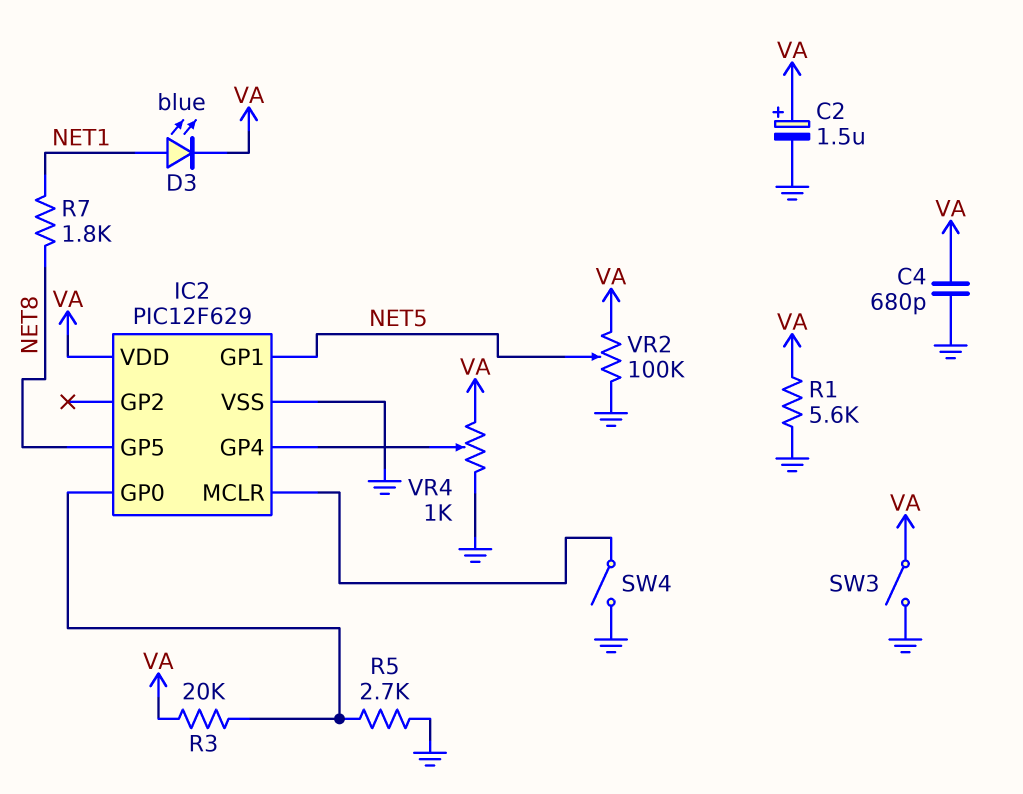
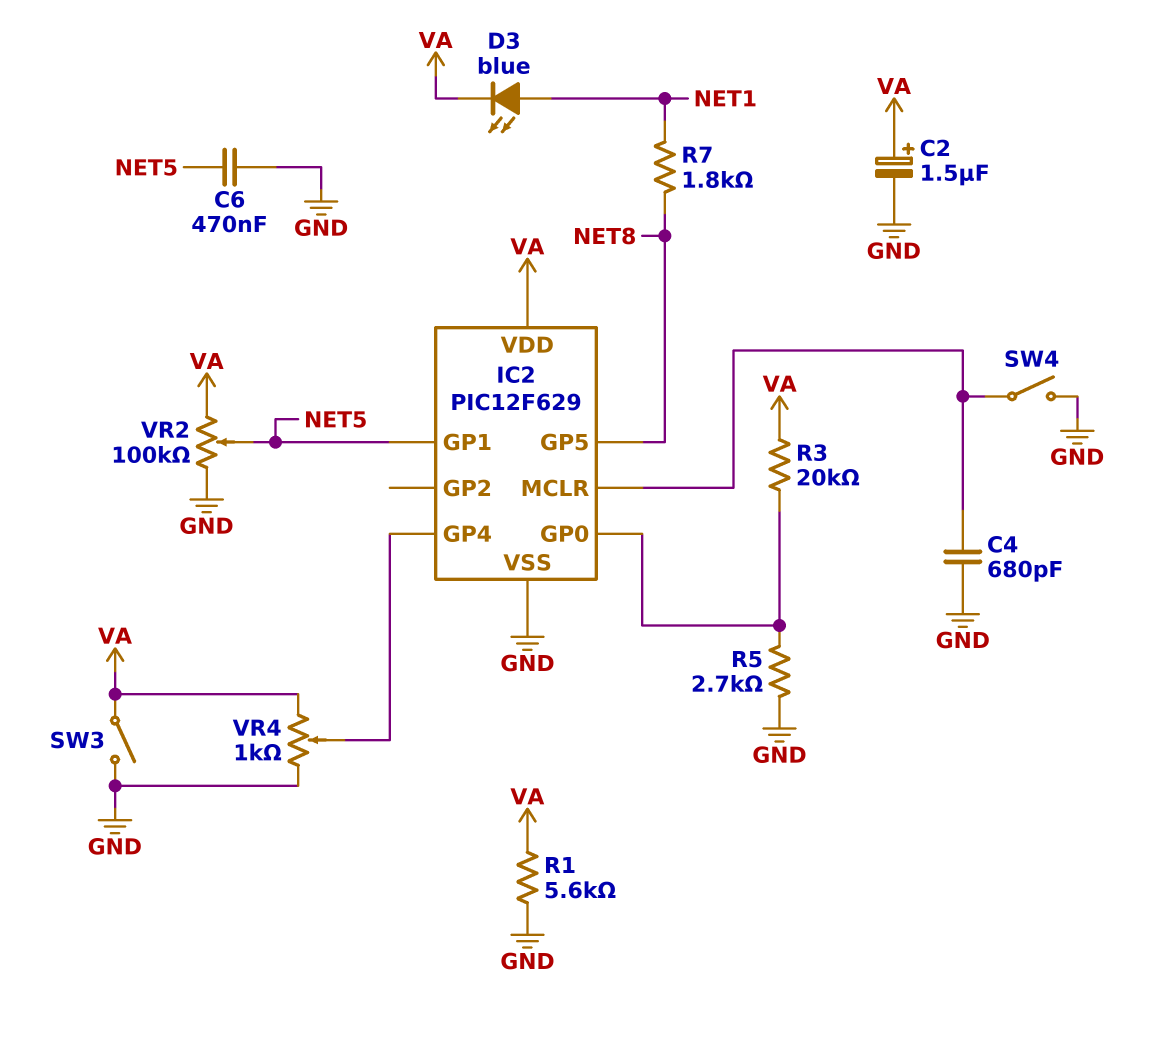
C4: 680pF (GND, VA) -> 680pF (GND, IC2/MCLR)
C6: none -> 470nF (GND, NET5)

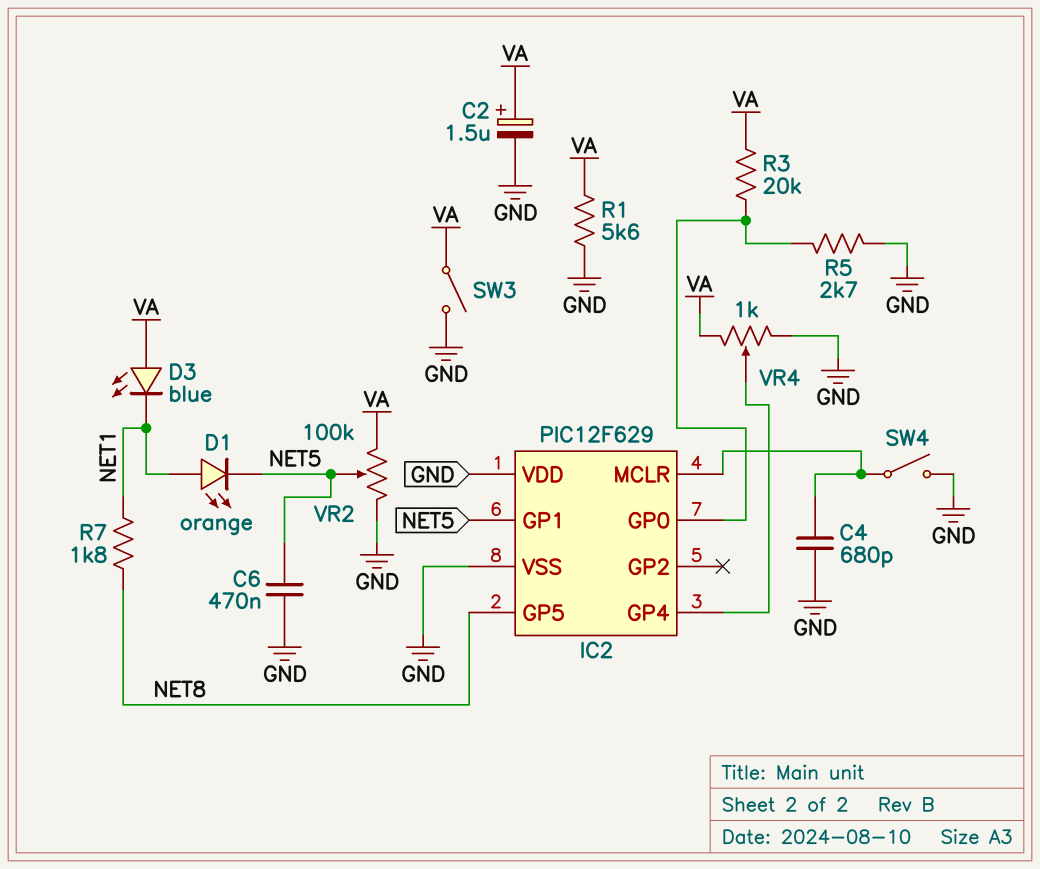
D1: none -> LED orange (A NET1, K NET5)
D3: LED blue (A NET1, K VA) -> LED blue (A VA, K NET1)
IC2 pin VDD: VA -> GND

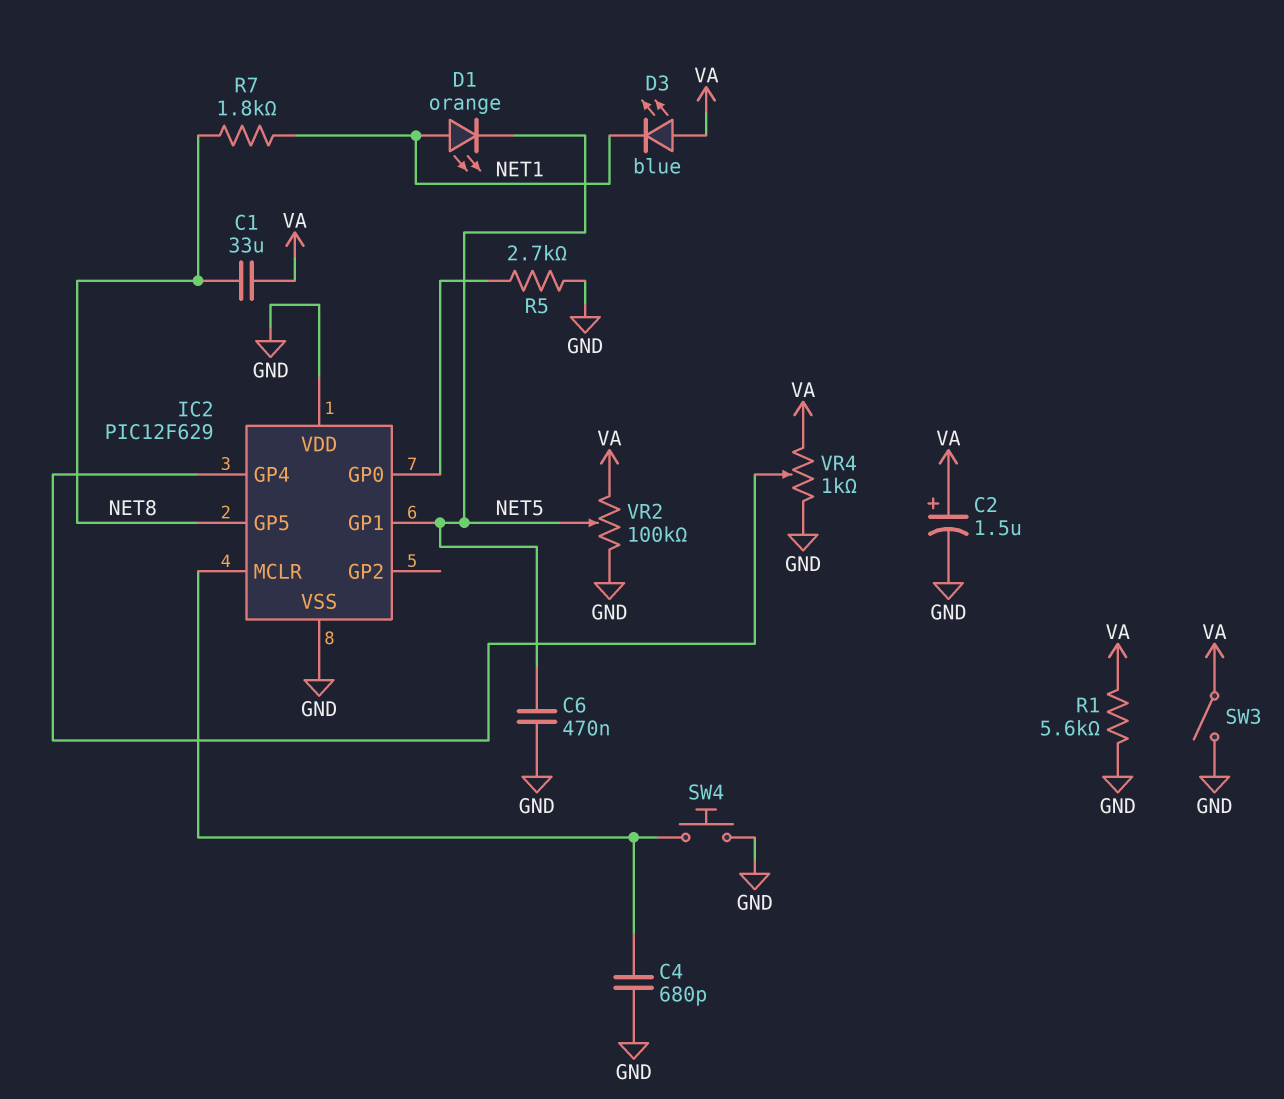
C1: none -> 33uF (NET8, VA)
R3: 20k (IC2/GP0, VA) -> none
SW4: switch (GND, IC2/MCLR) -> button (GND, IC2/MCLR)

